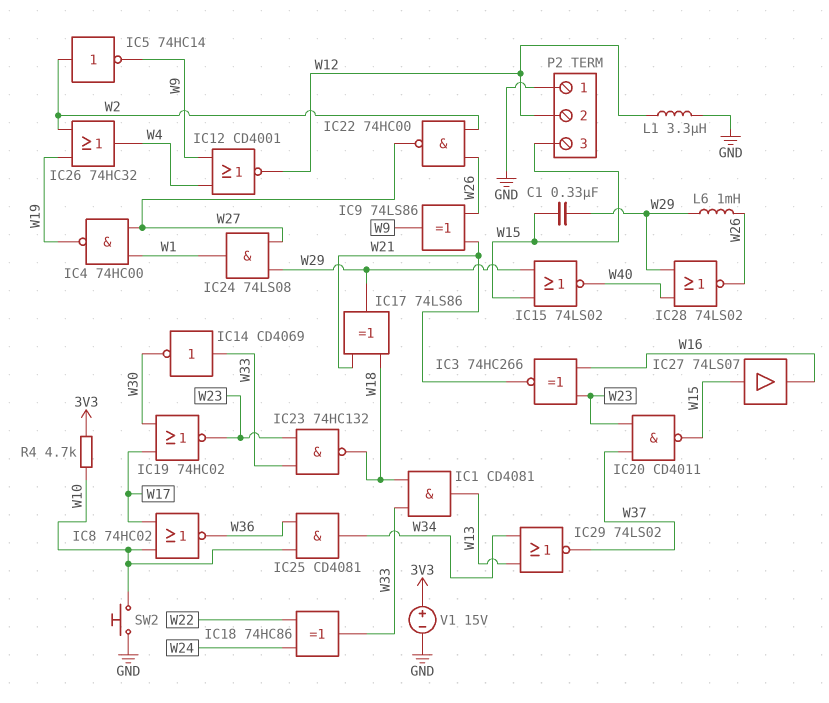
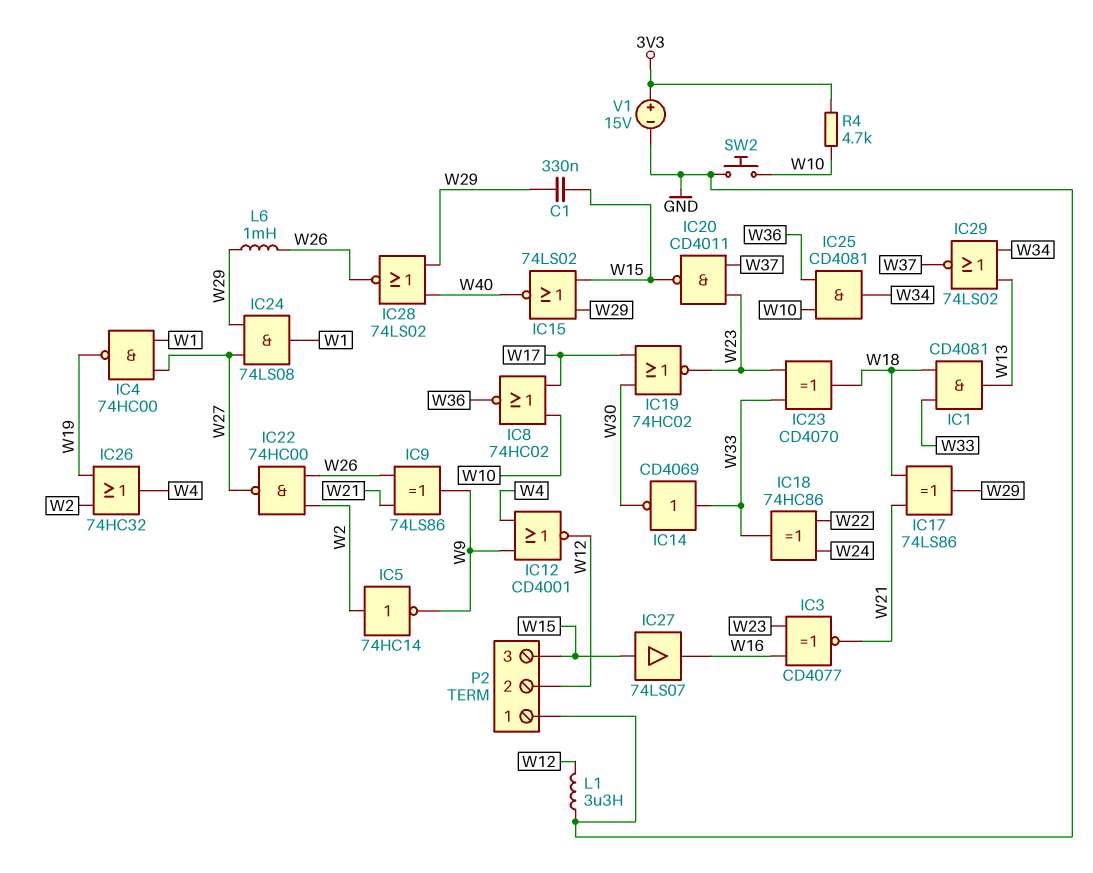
IC3: XNOR 74HC266 (in W16, in W23, out W21) -> XNOR CD4077 (in W16, in W23, out W21)
IC23: NAND 74HC132 (in W23, in W33, out W18) -> XOR CD4070 (in W23, in W33, out W18)

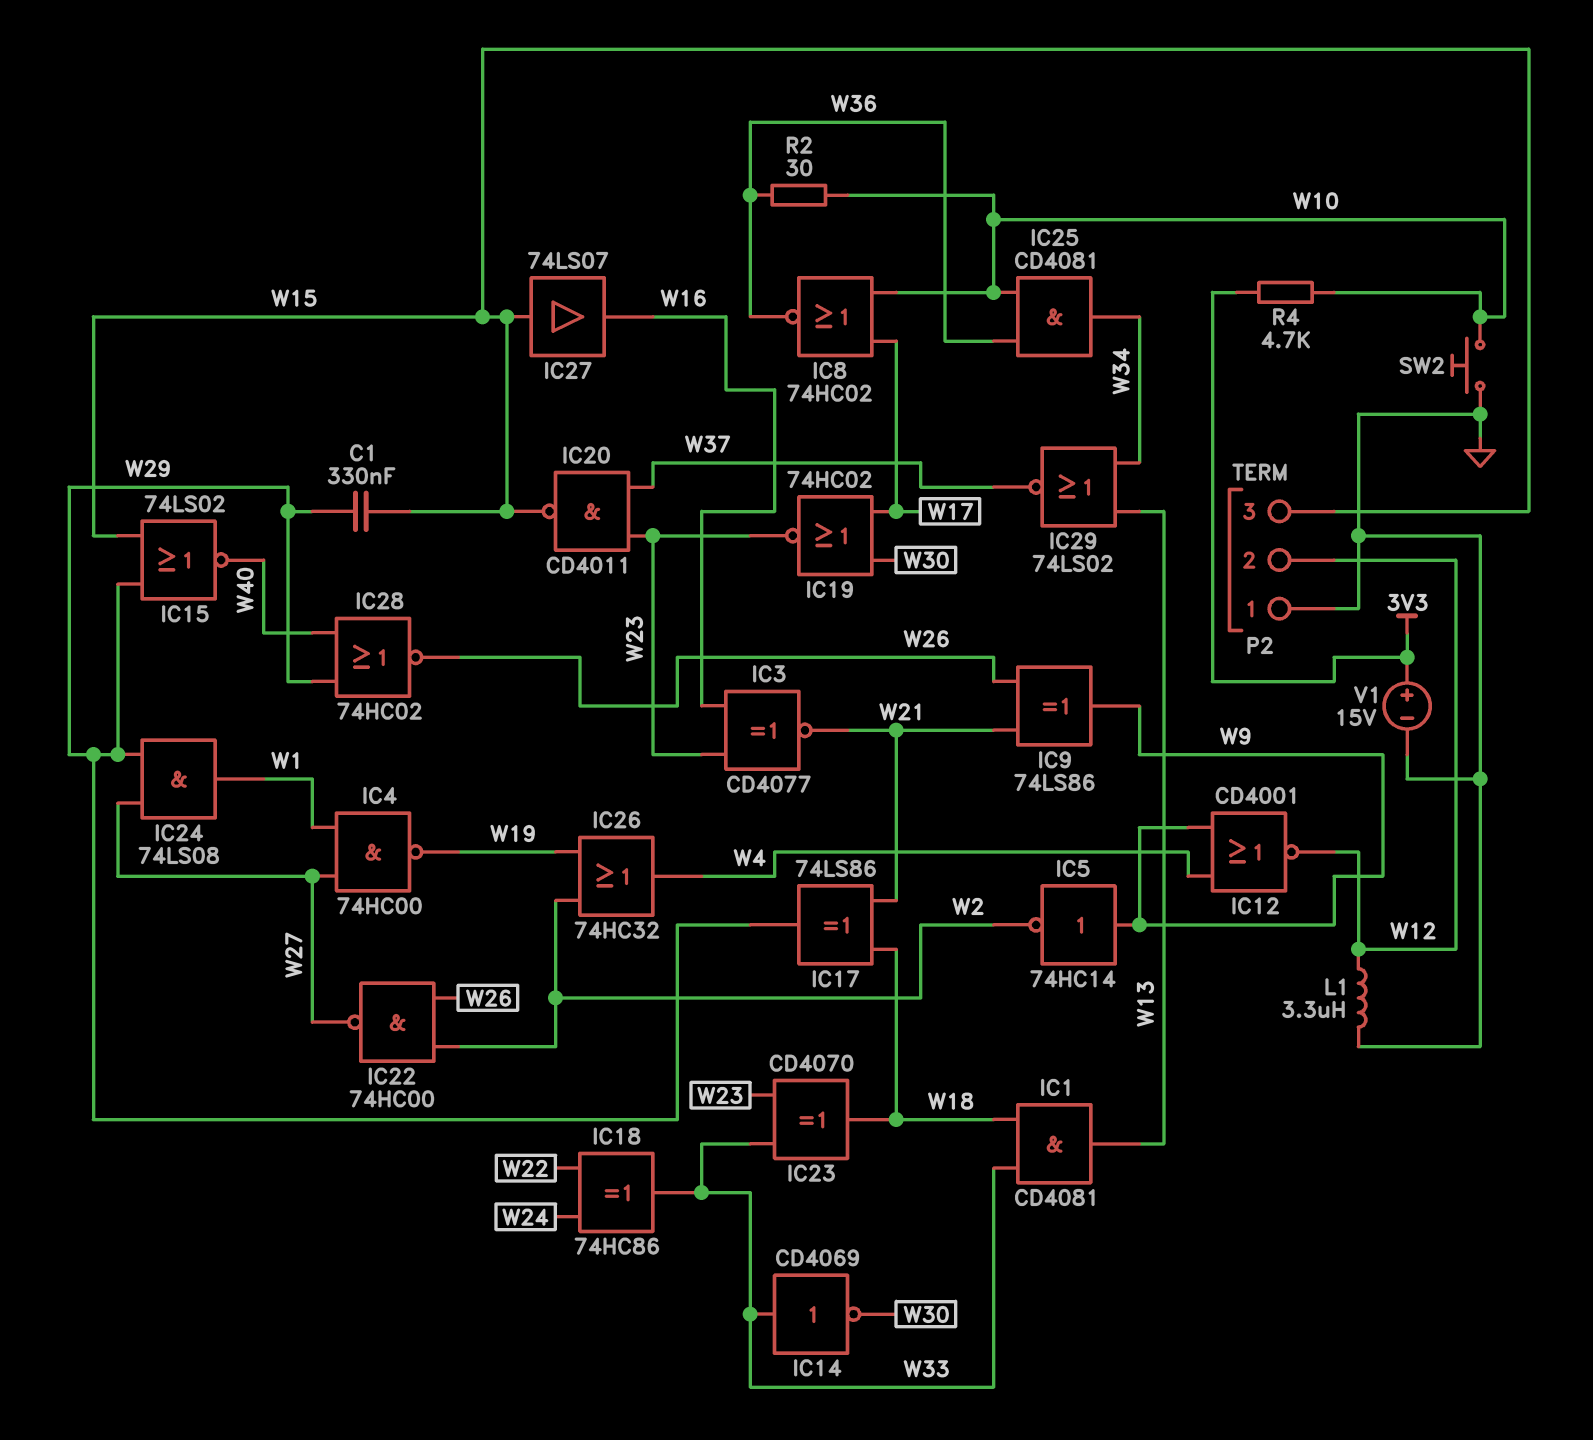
IC5: NOT 74HC14 (in W2, out W9) -> NOT 74HC14 (in W9, out W2)
IC28: NOR 74LS02 (in W29, in W40, out W26) -> NOR 74HC02 (in W29, in W40, out W26)
L6: 1mH (W26, W29) -> none
R2: none -> 30 (W10, W36)

